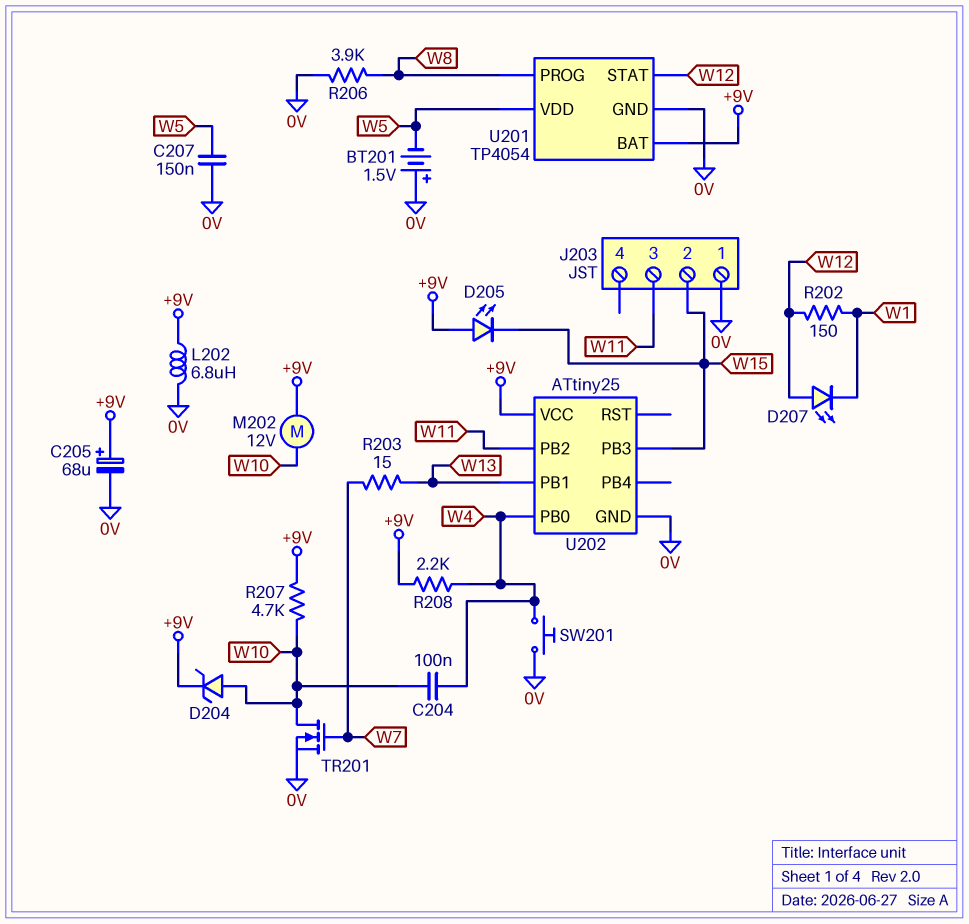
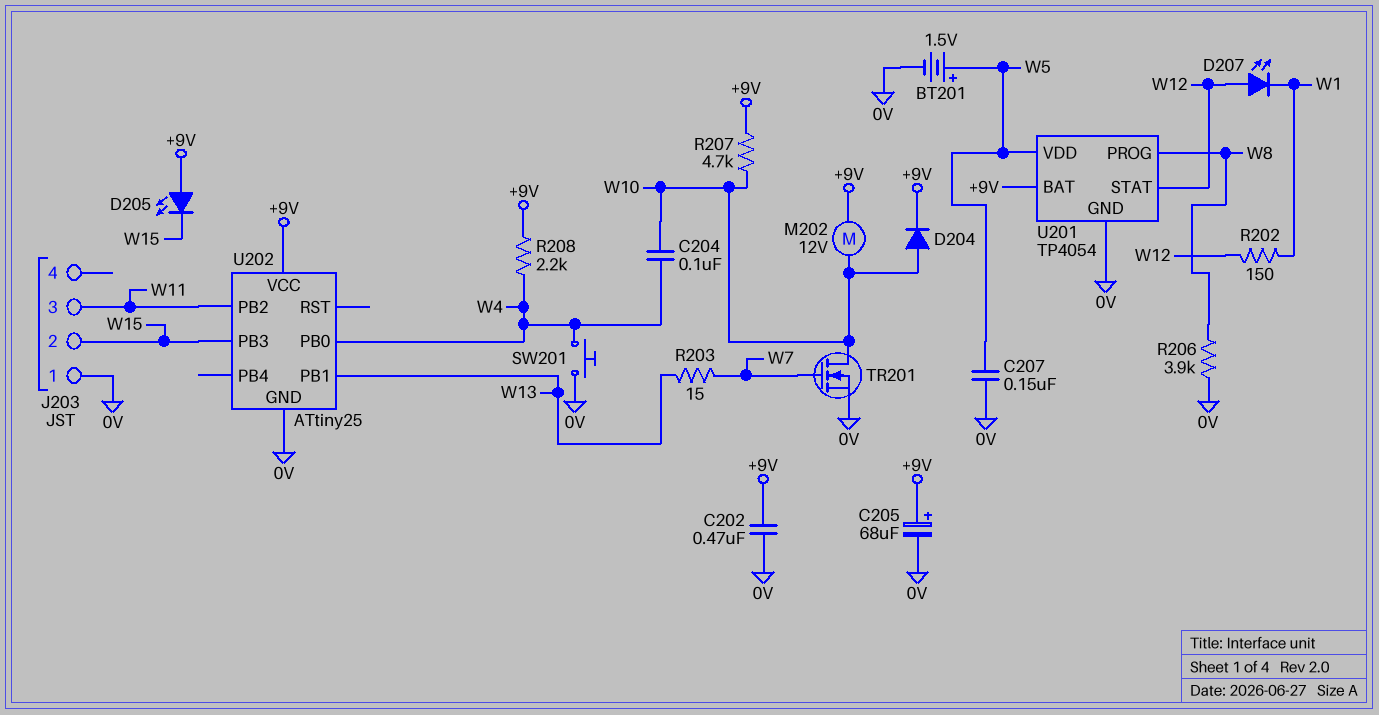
BT201: 1.5V (plus 0V, minus W5) -> 1.5V (plus W5, minus 0V)
C202: none -> 470nF (+9V, 0V)
D204: zener (A W10, K +9V) -> diode (A W10, K +9V)
L202: 6.8uH (+9V, 0V) -> none

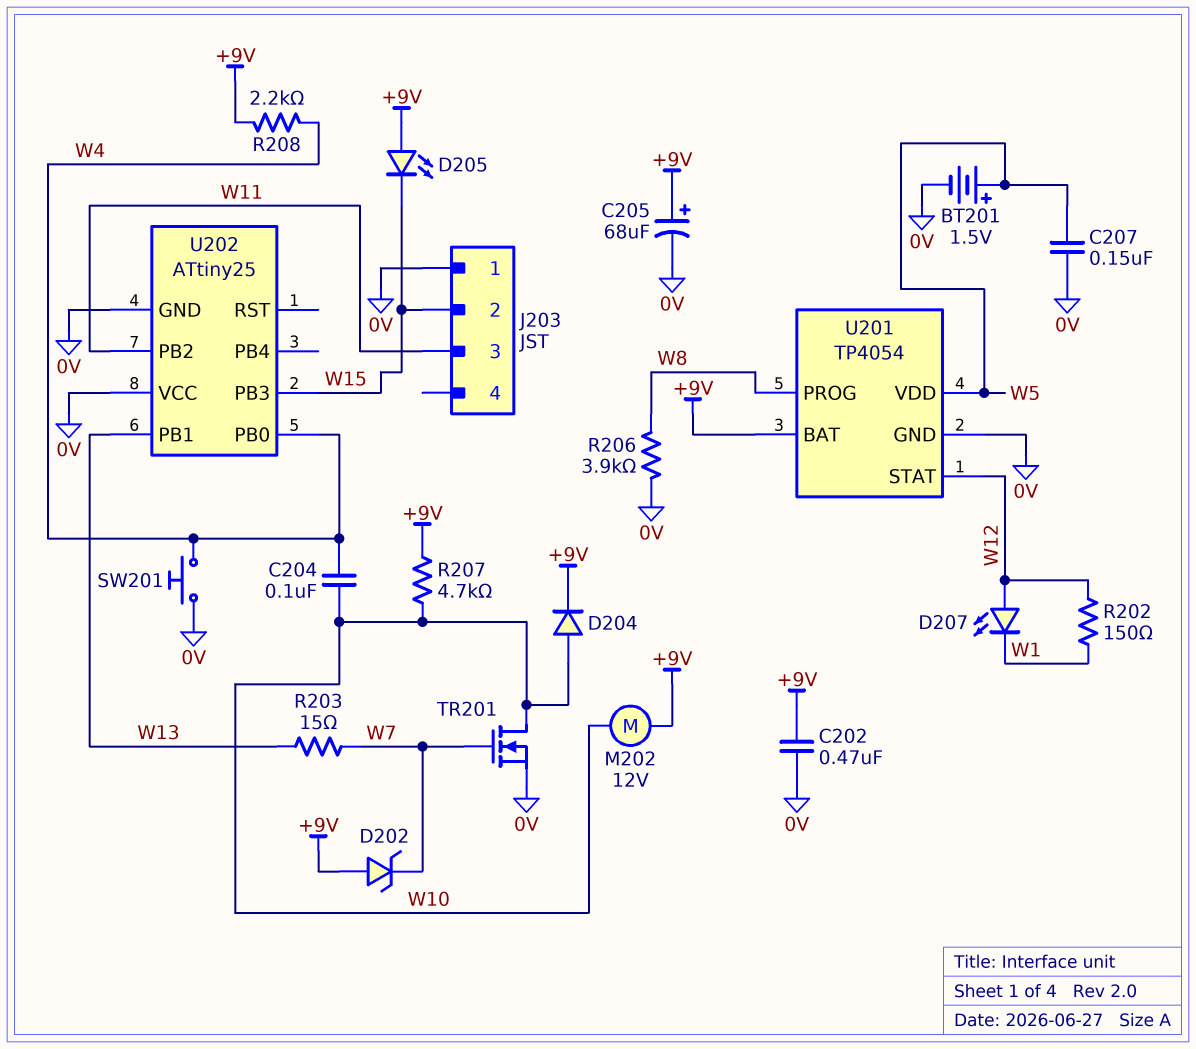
D202: none -> zener (A +9V, K W7)
U202 pin VCC: +9V -> 0V

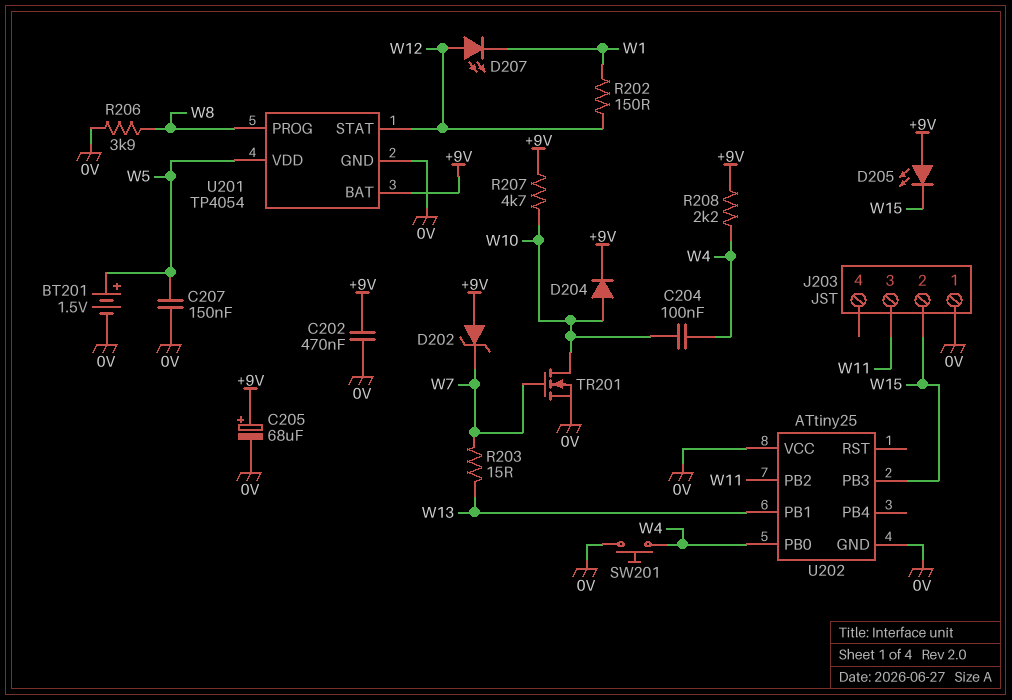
M202: motor 12V (+9V, W10) -> none

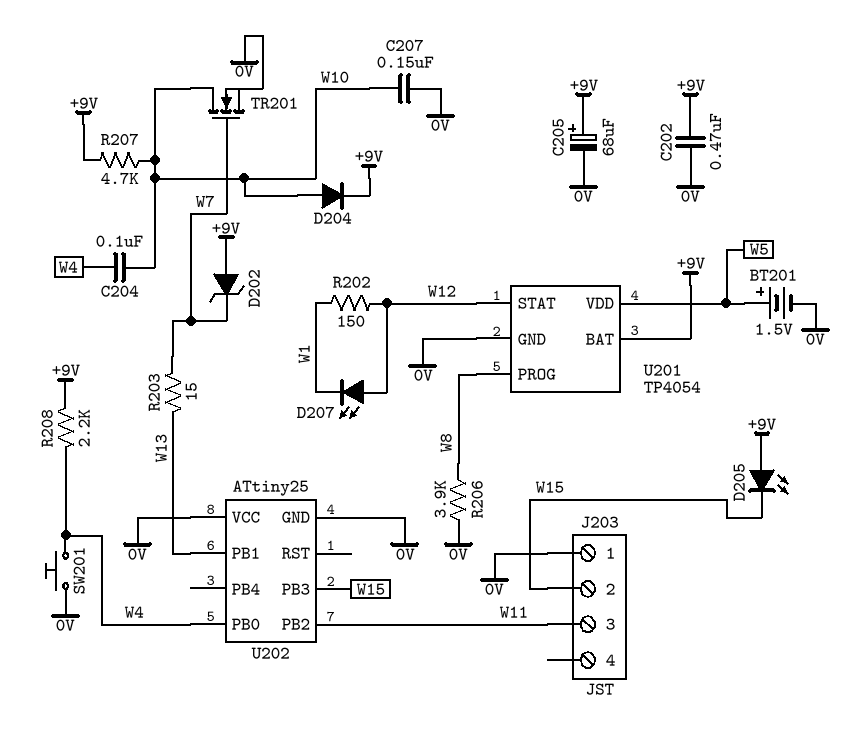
C207: 150nF (0V, W5) -> 150nF (0V, W10)

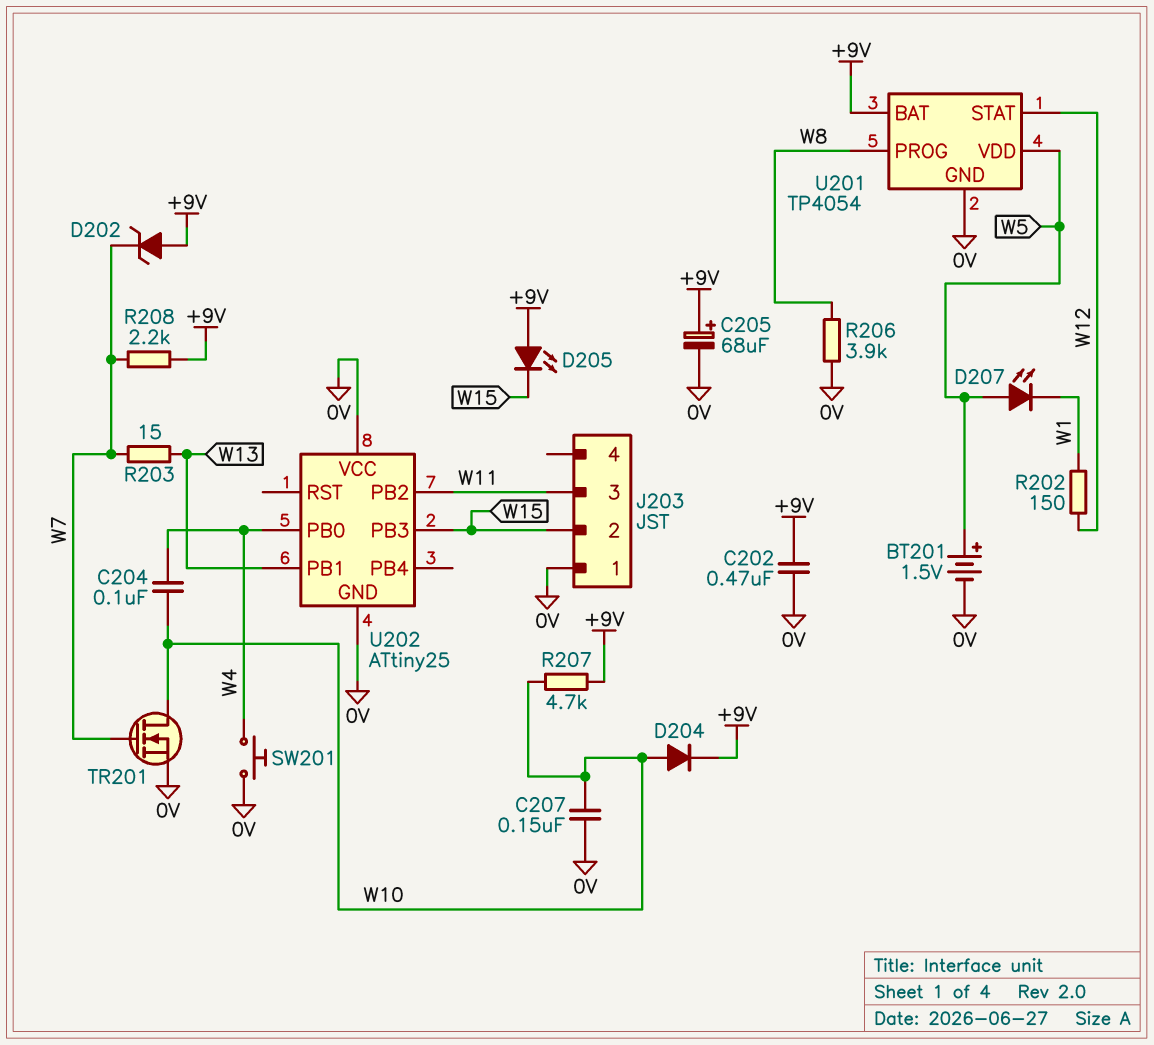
D207: LED (A W12, K W1) -> LED (A W5, K W1)
R208: 2.2k (+9V, W4) -> 2.2k (+9V, W7)

